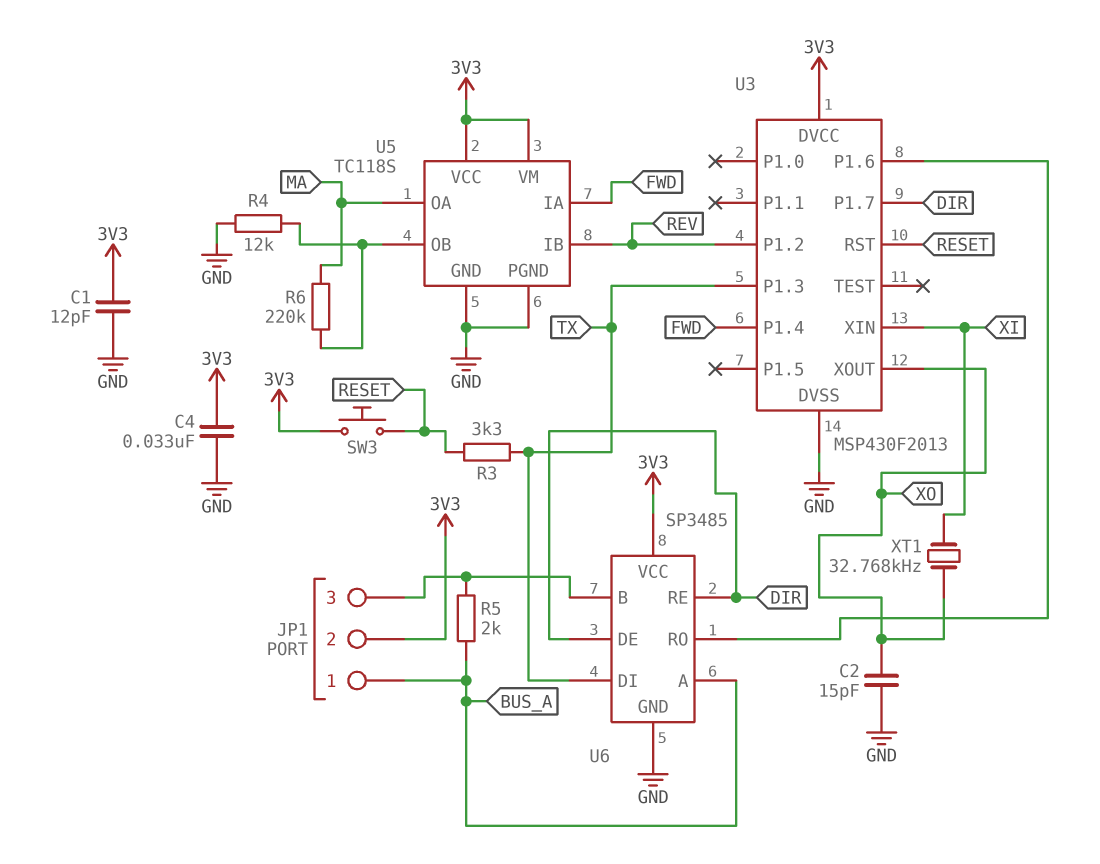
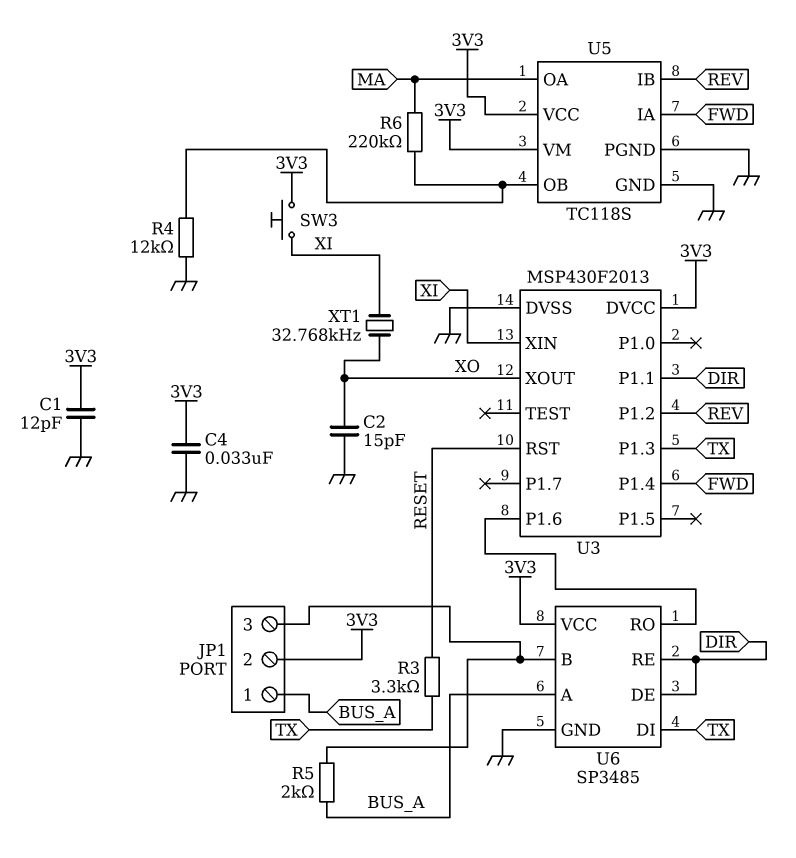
SW3: button (3V3, RESET) -> button (3V3, XI)
U3 pin P1.1: none -> DIR
U3 pin P1.7: DIR -> none

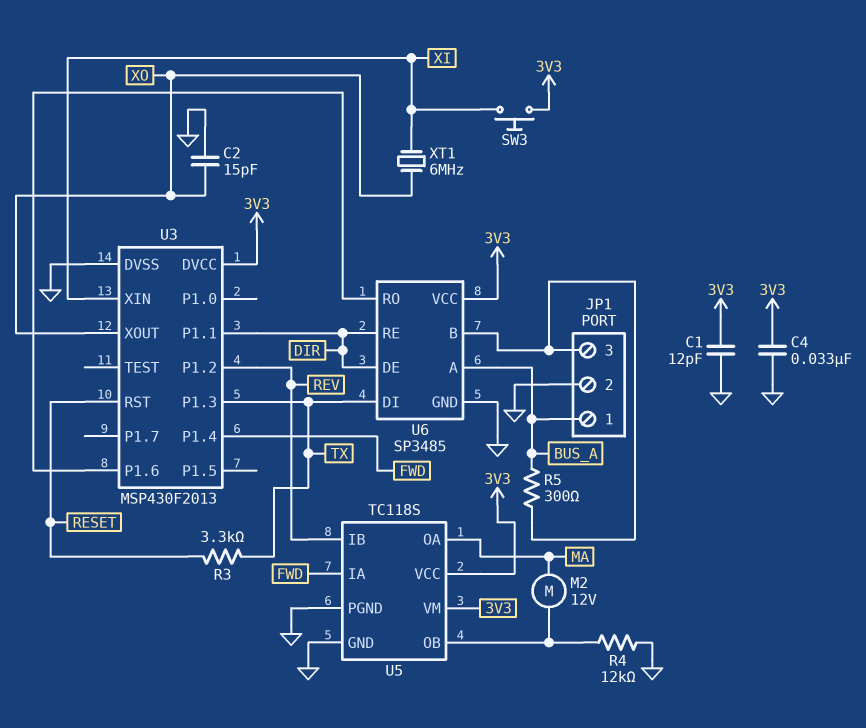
JP1 pin 2: 3V3 -> GND
M2: none -> motor 12V (MA, U5/OB)
R5: 2k (BUS_A, JP1/3) -> 300 (BUS_A, JP1/3)
R6: 220k (MA, U5/OB) -> none
XT1: 32.768kHz (XI, XO) -> 6MHz (XI, XO)

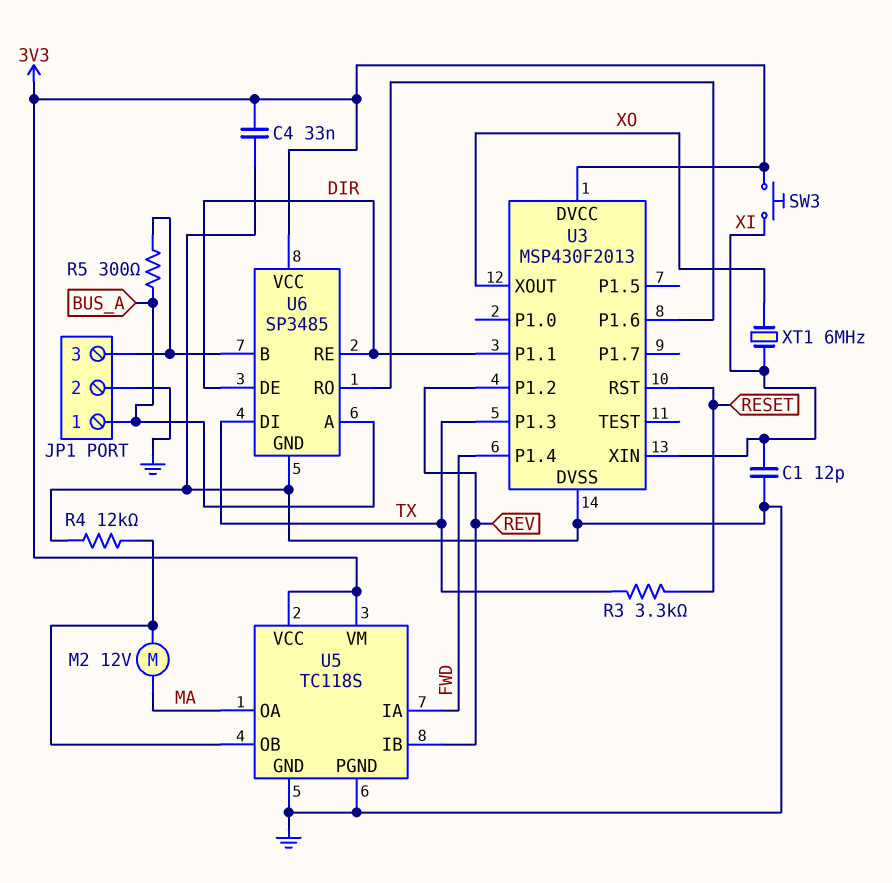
C1: 12pF (3V3, GND) -> 12pF (GND, XI)
C2: 15pF (GND, XO) -> none

